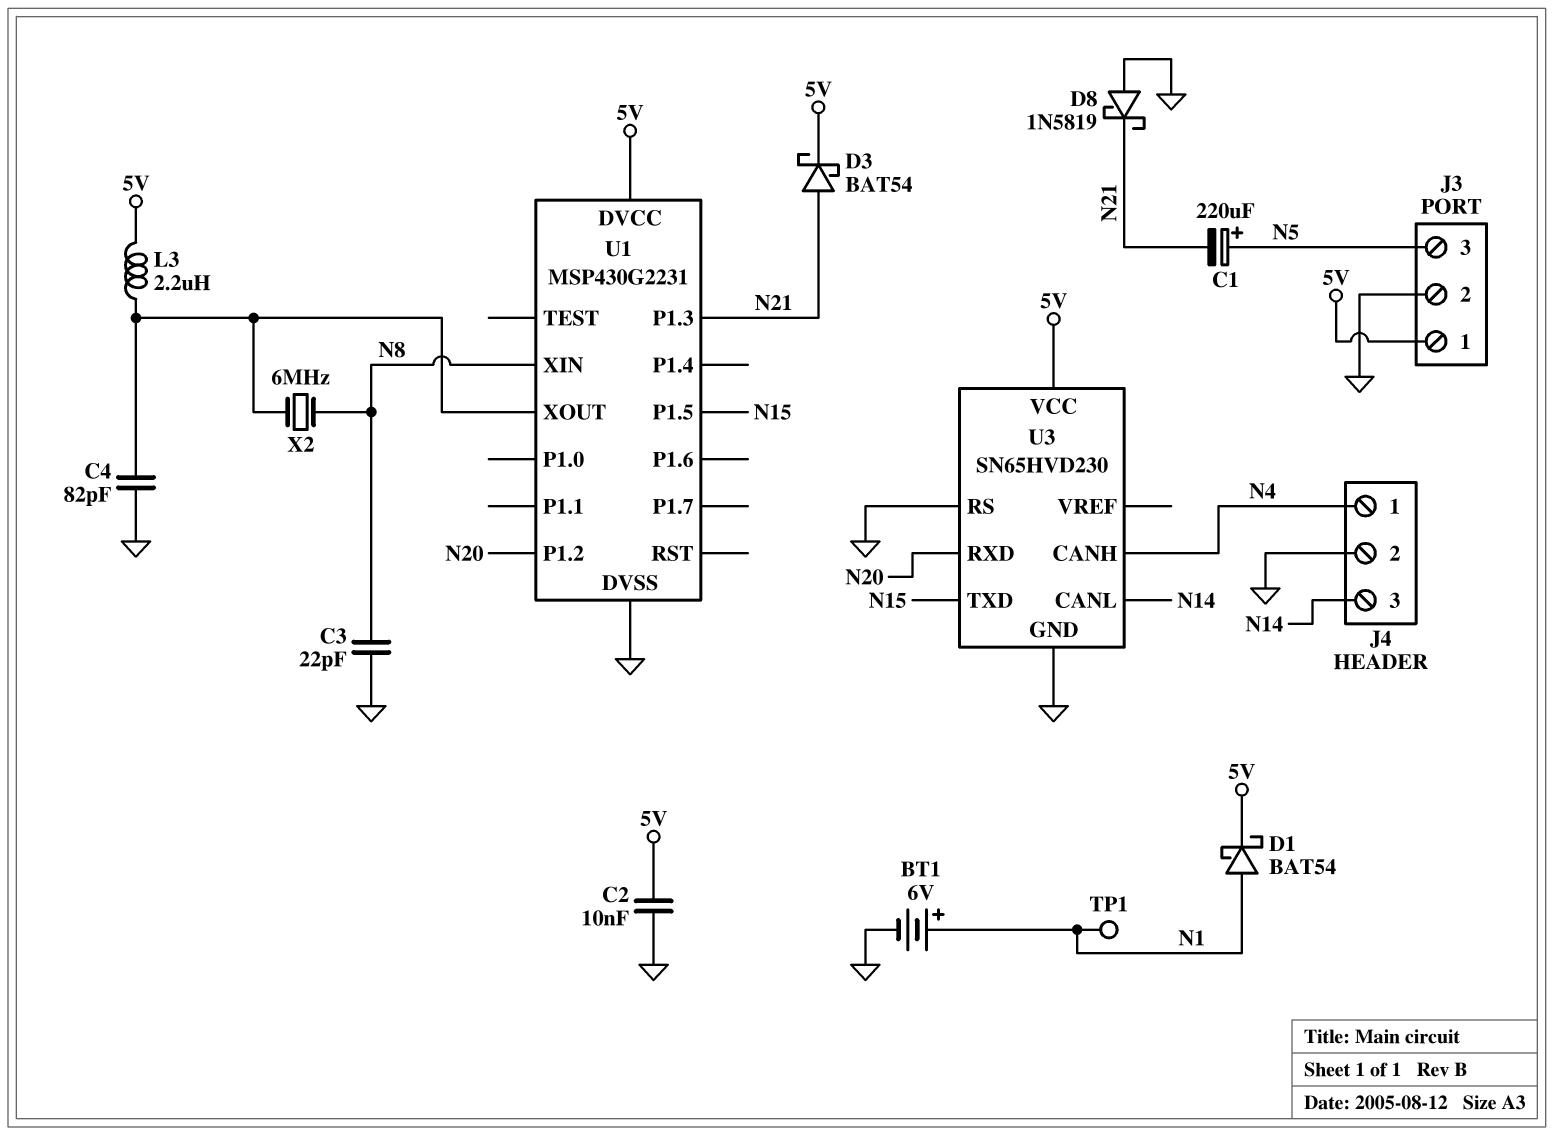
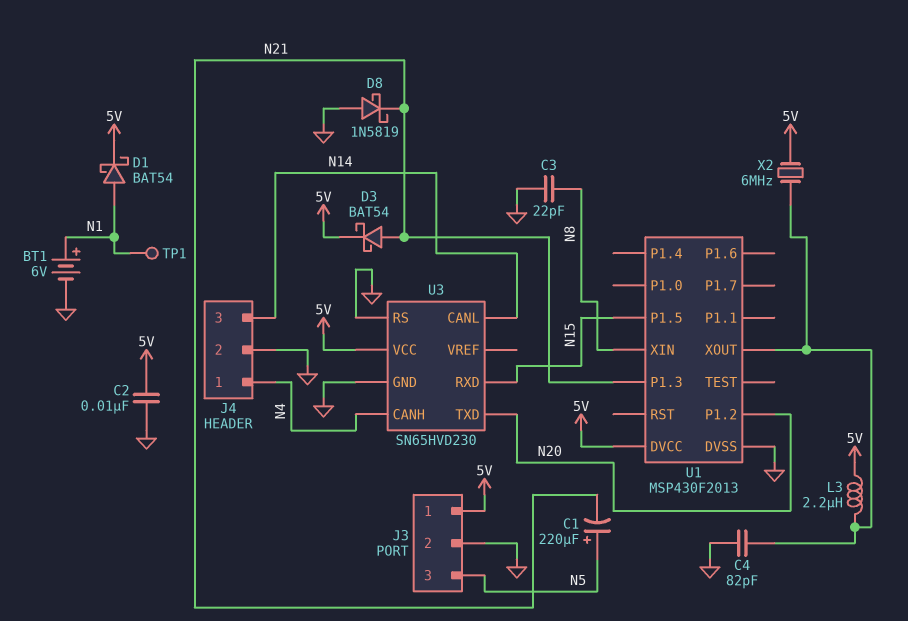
U1: MSP430G2231 -> MSP430F2013
U3 pin RXD: N20 -> N15
U3 pin TXD: N15 -> N20
X2: 6MHz (N8, U1/XOUT) -> 6MHz (5V, U1/XOUT)

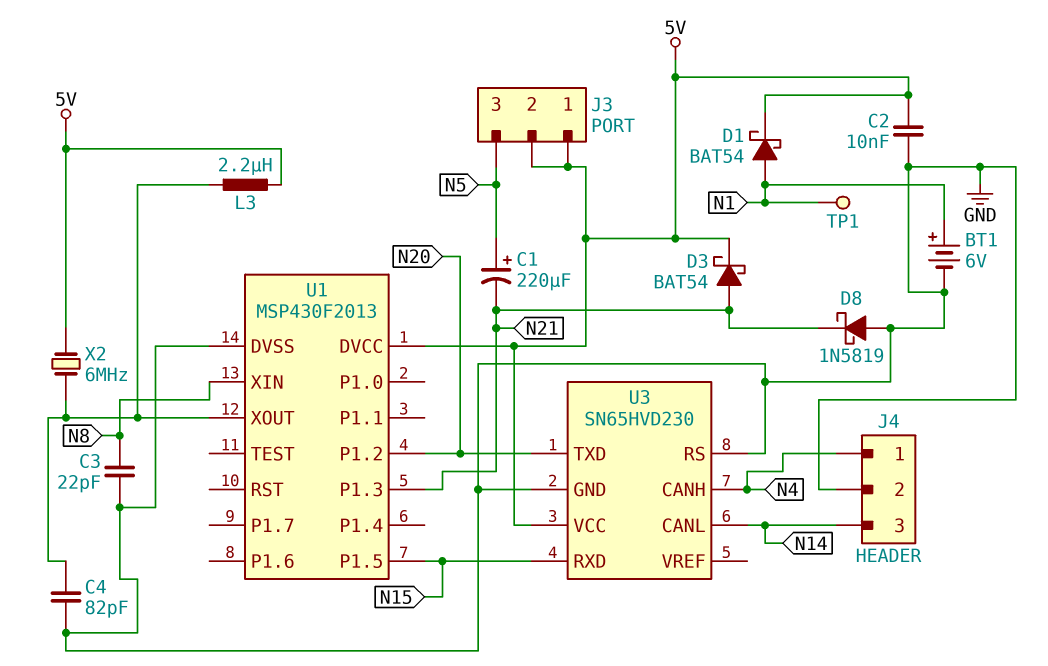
J3 pin 2: GND -> 5V

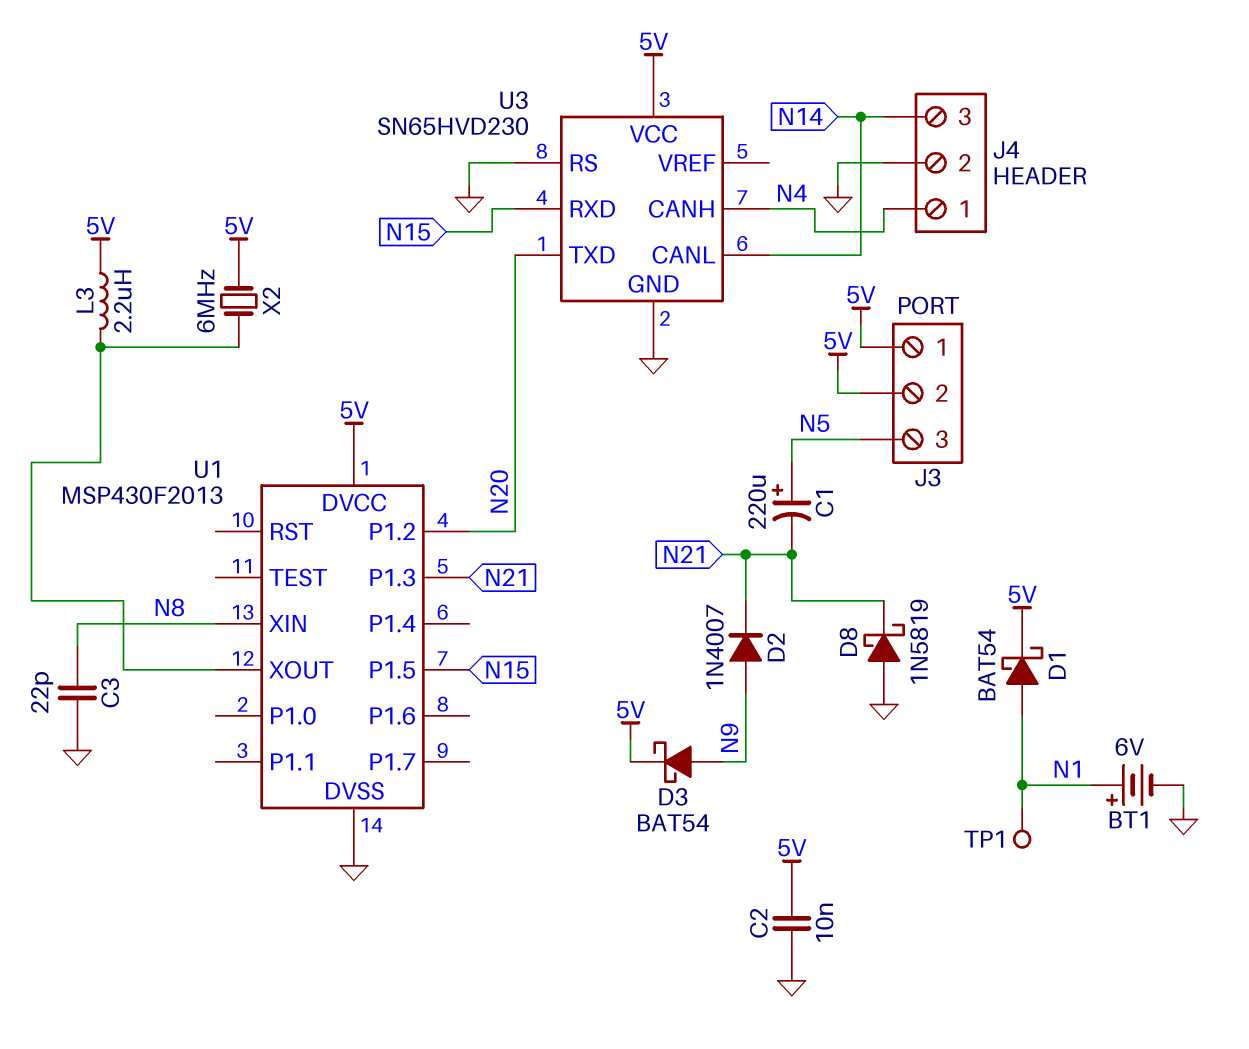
C4: 82pF (GND, U1/XOUT) -> none
D2: none -> diode 1N4007 (A N9, K N21)
D3: schottky BAT54 (A N21, K 5V) -> schottky BAT54 (A N9, K 5V)

